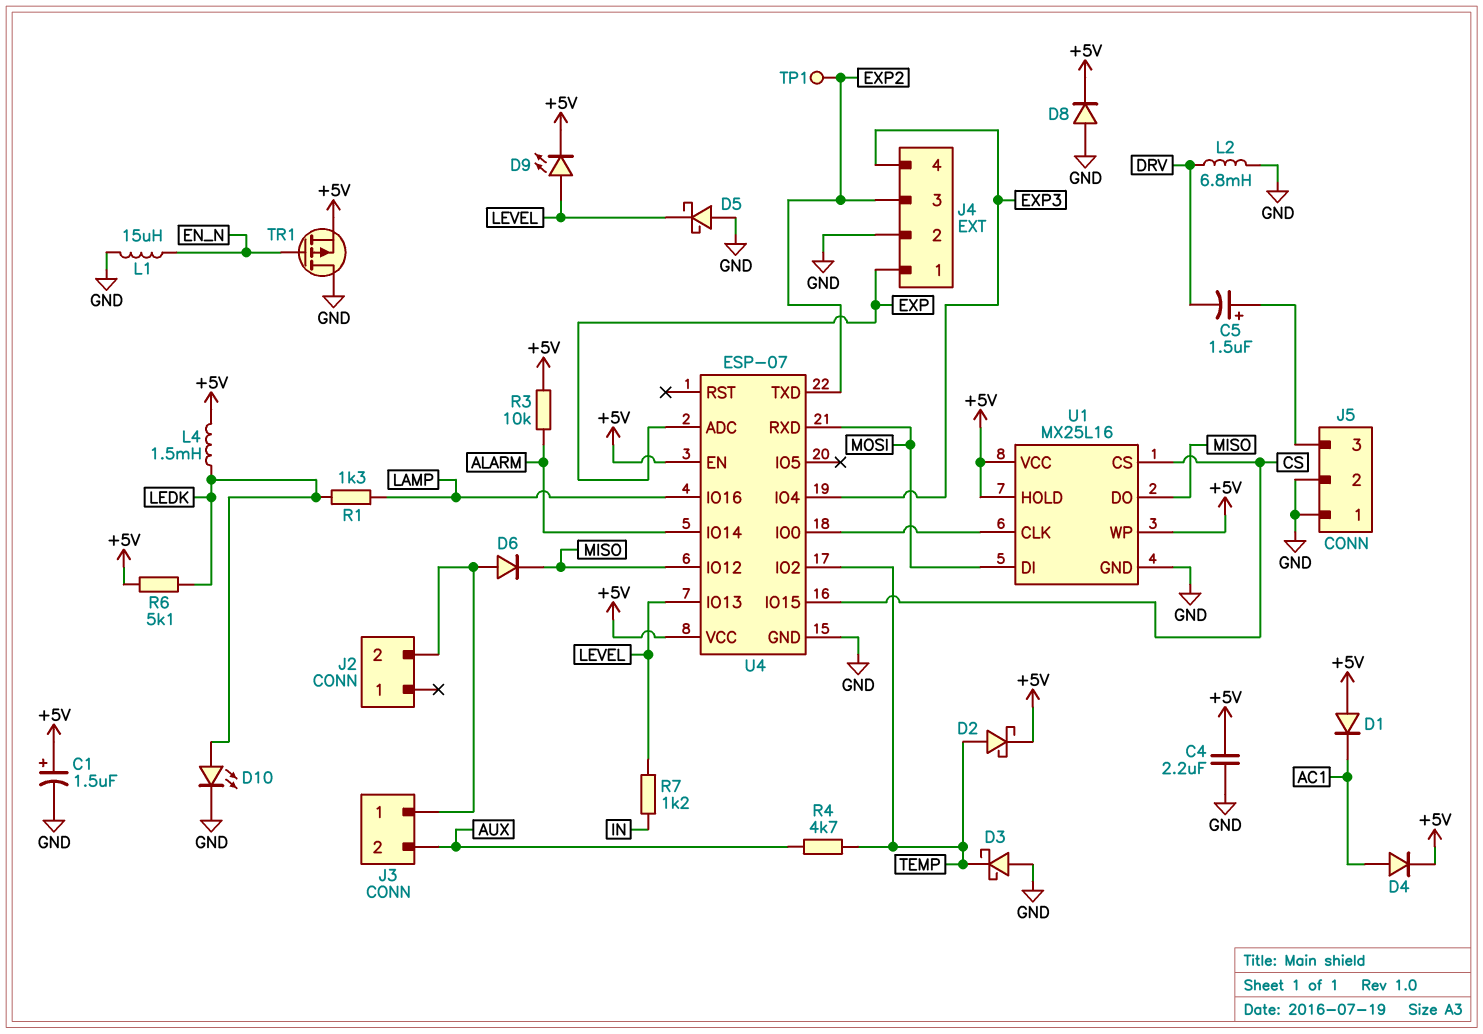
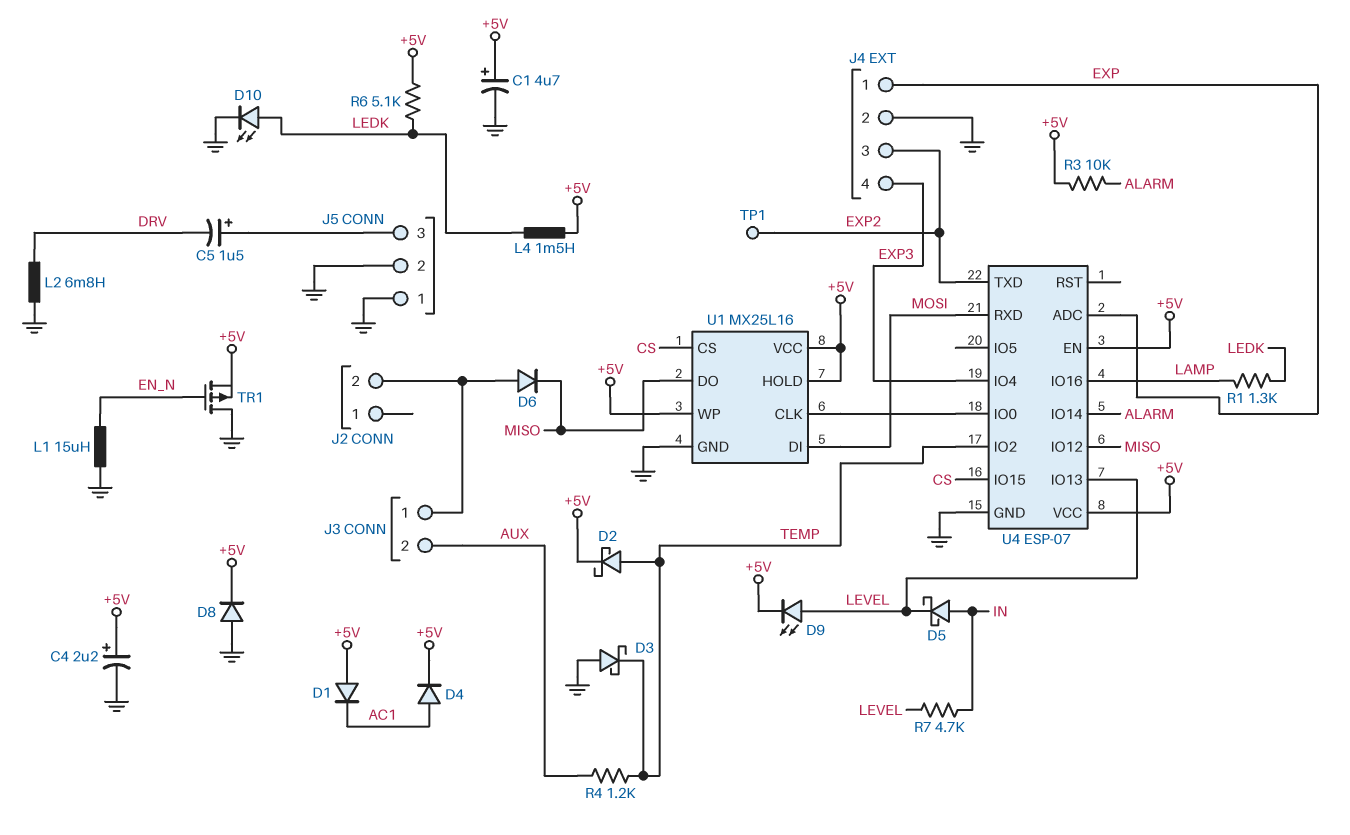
C1: 1.5uF (plus +5V, minus GND) -> 4.7uF (plus +5V, minus GND)
C4: 2.2uF (+5V, GND) -> 2.2uF (plus +5V, minus GND)
D5: schottky (A GND, K LEVEL) -> schottky (A IN, K LEVEL)
R4: 4.7k (AUX, TEMP) -> 1.2k (AUX, TEMP)
R7: 1.2k (IN, LEVEL) -> 4.7k (IN, LEVEL)

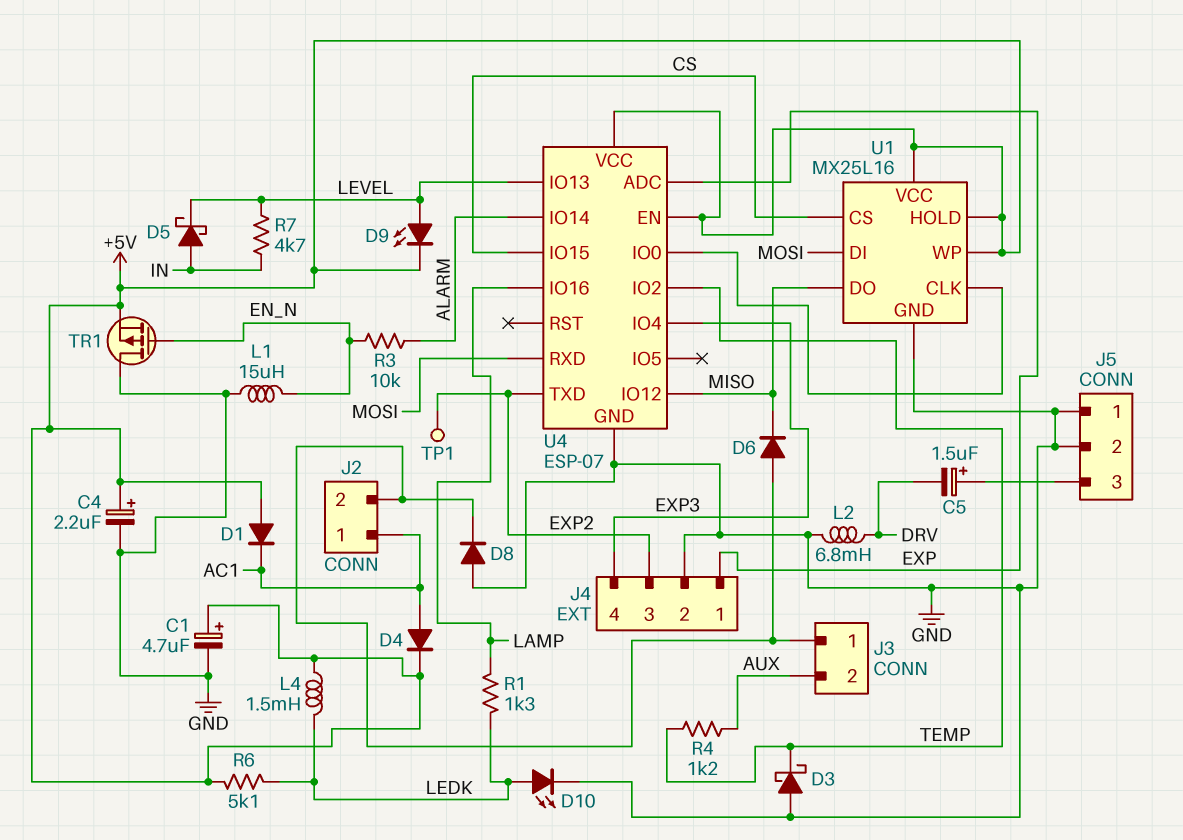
D2: schottky (A TEMP, K +5V) -> none
D8: diode (A GND, K +5V) -> diode (A GND, K J2/2)
J2 pin 1: none -> AC1
R3: 10k (+5V, ALARM) -> 10k (ALARM, EN_N)

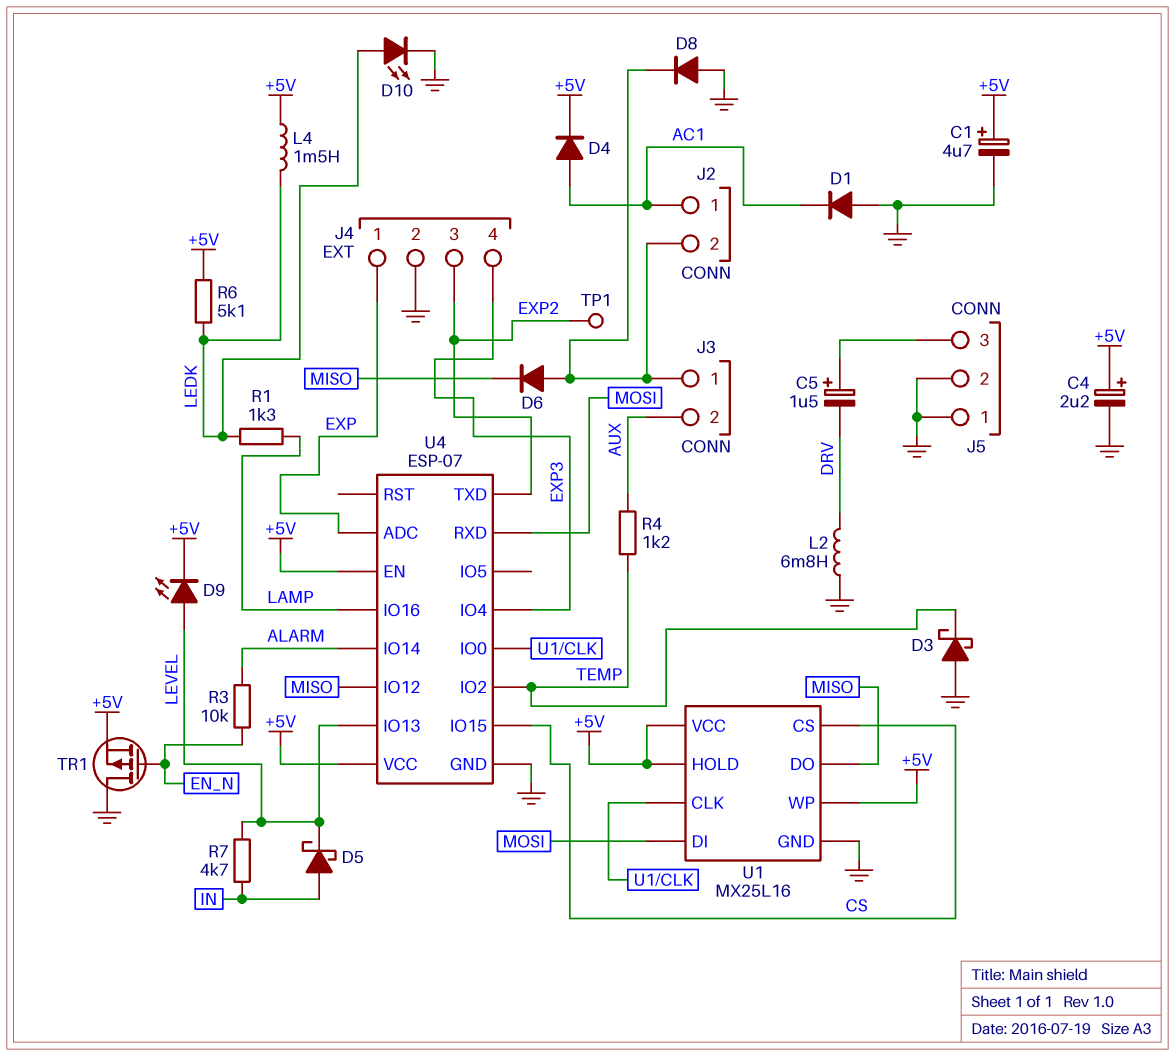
D1: diode (A +5V, K AC1) -> diode (A GND, K AC1)
L1: 15uH (EN_N, GND) -> none

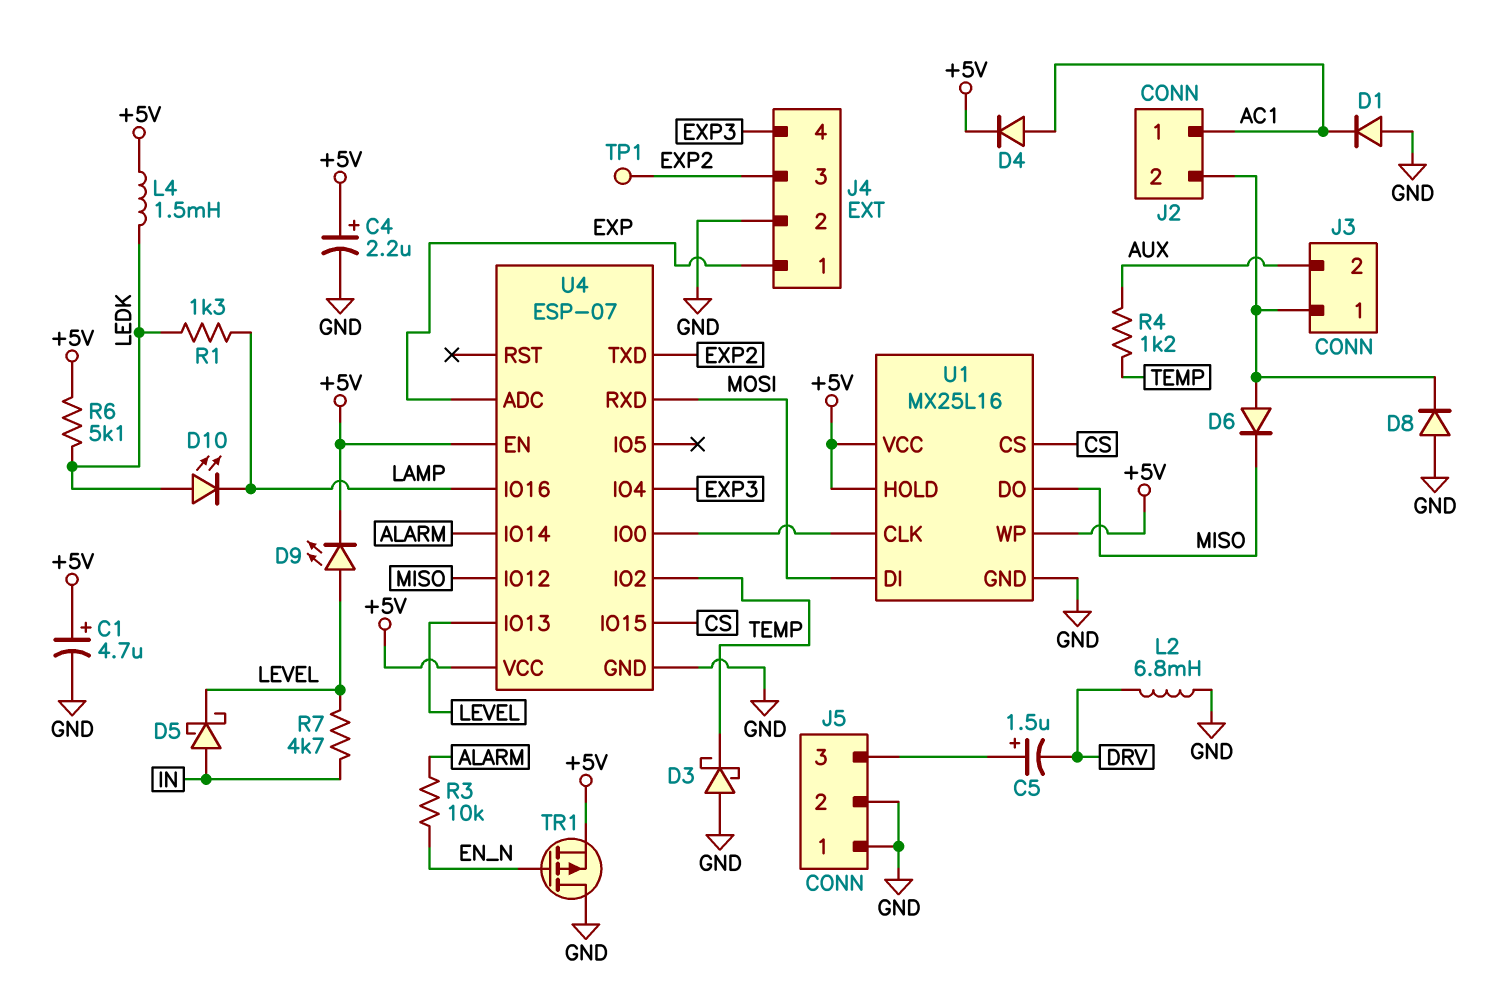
D10: LED (A LEDK, K GND) -> LED (A LEDK, K LAMP)

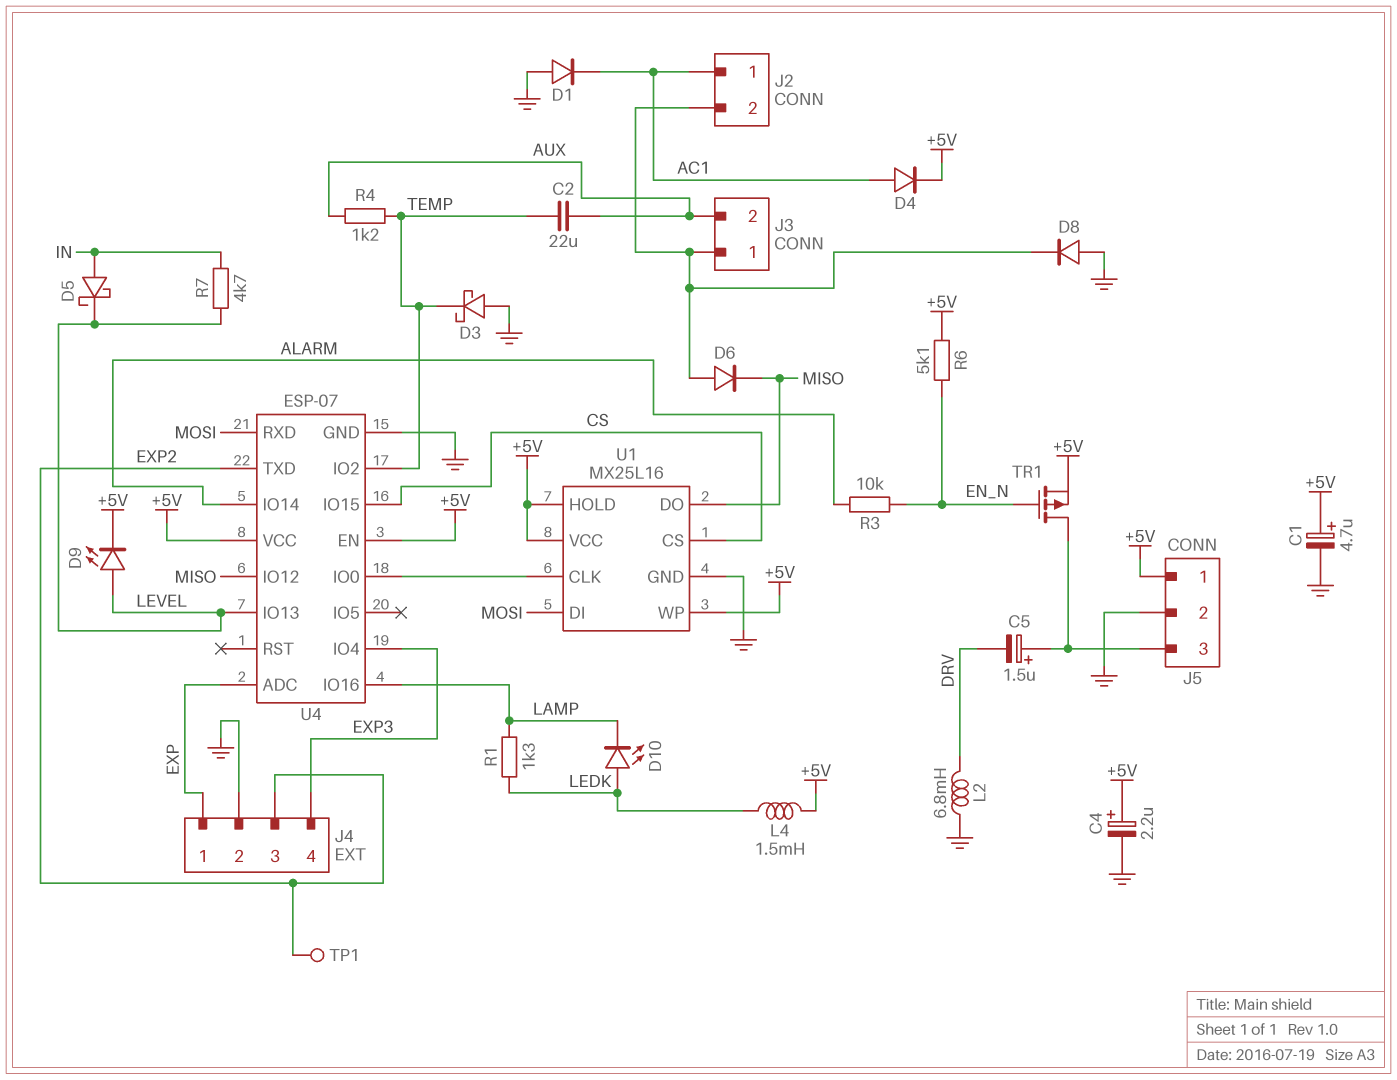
C2: none -> 22uF (AUX, TEMP)
J5 pin 1: GND -> +5V
R6: 5.1k (+5V, LEDK) -> 5.1k (+5V, EN_N)
TR1: PMOS (G EN_N, D GND, S +5V) -> PMOS (G EN_N, D J5/3, S +5V)

